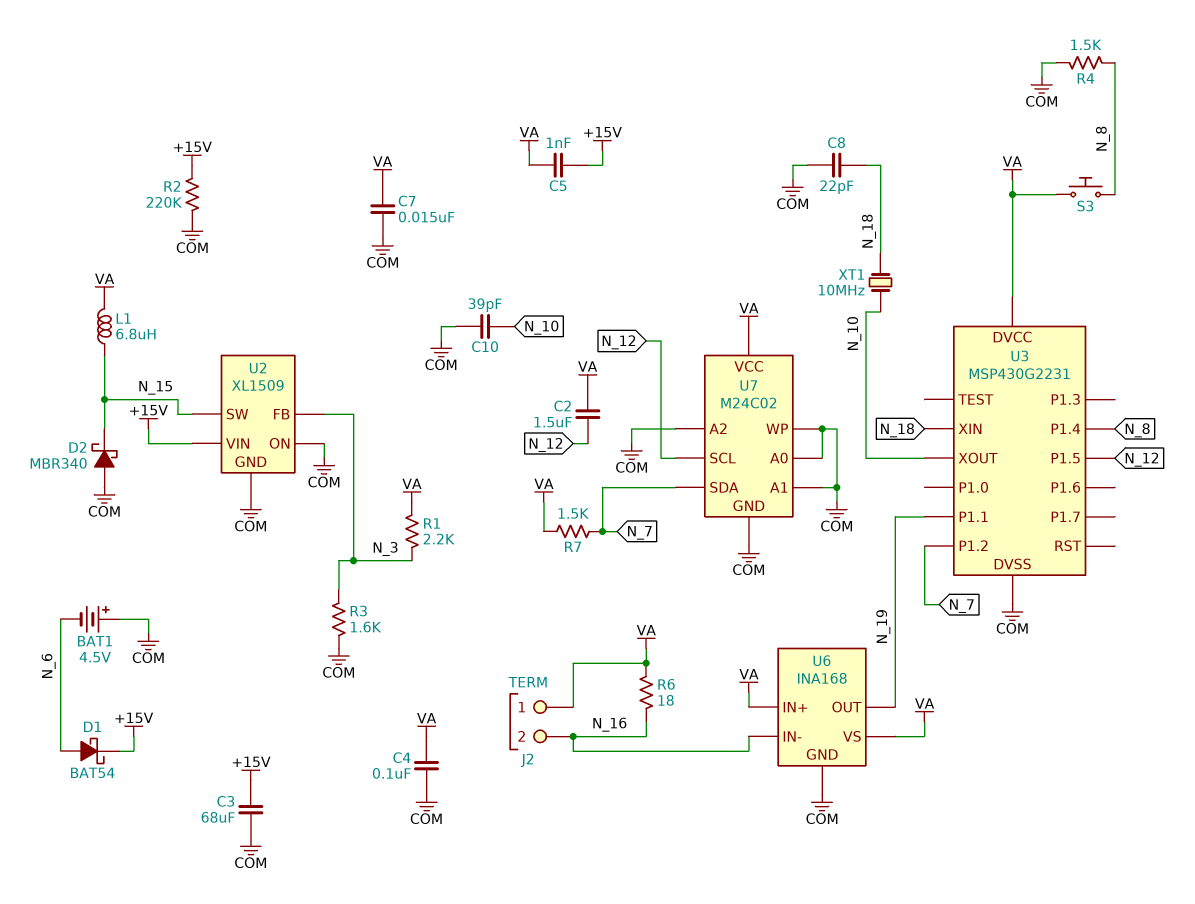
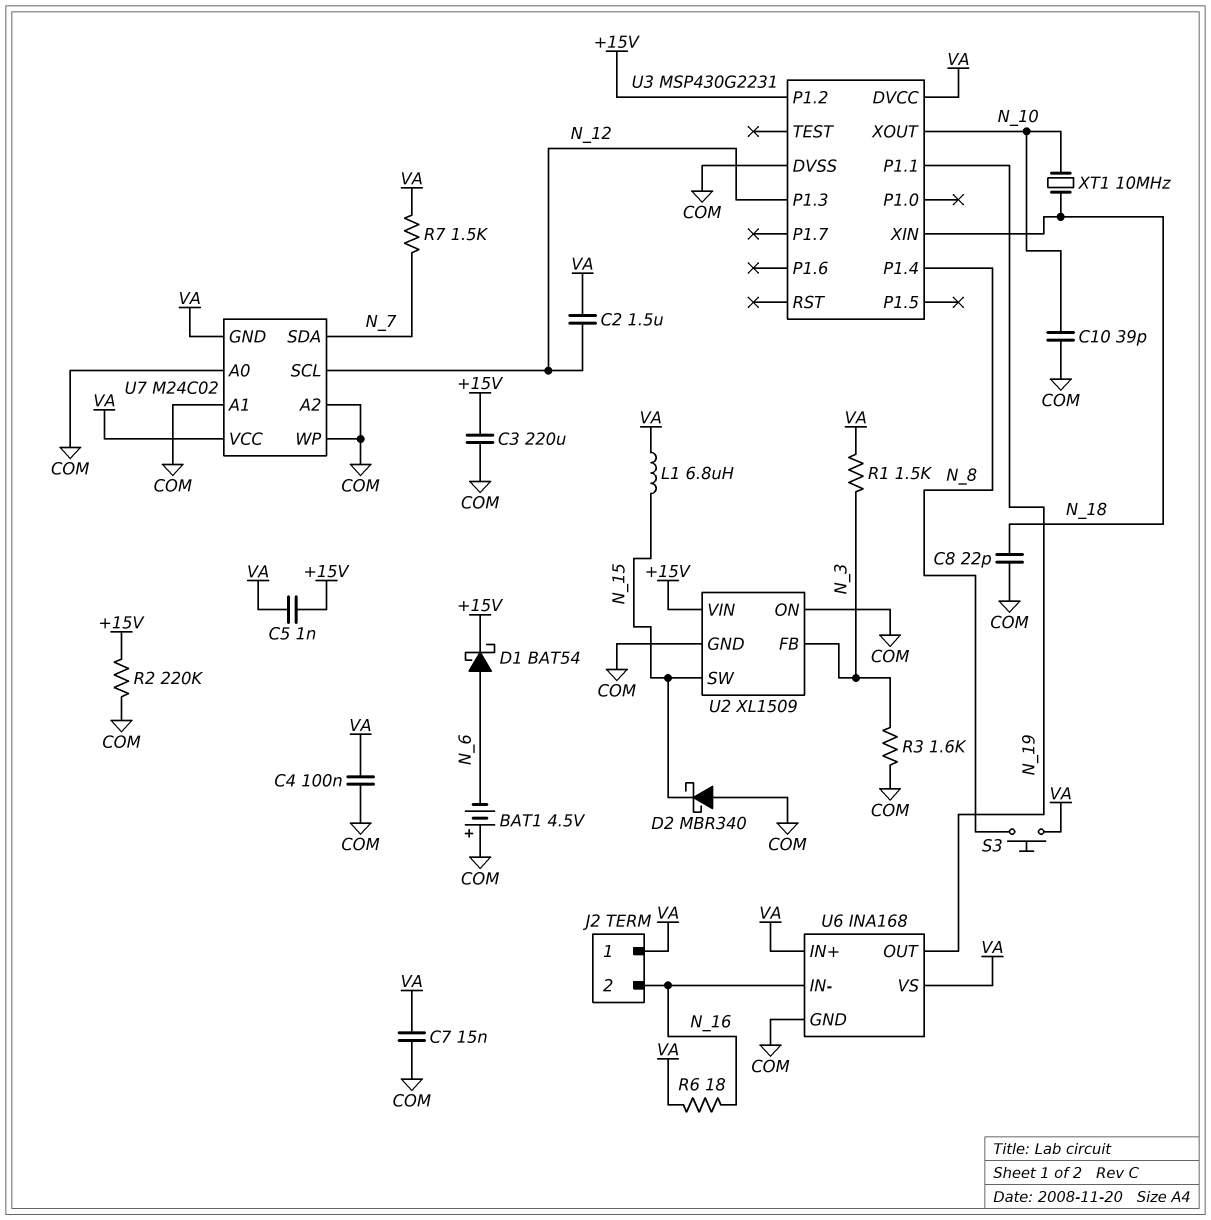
C3: 68uF (+15V, COM) -> 220uF (+15V, COM)
R1: 2.2k (N_3, VA) -> 1.5k (N_3, VA)
R4: 1.5k (COM, N_8) -> none
U3 pin P1.2: N_7 -> +15V
U3 pin P1.3: none -> N_12
U3 pin P1.5: N_12 -> none
U7 pin GND: COM -> VA

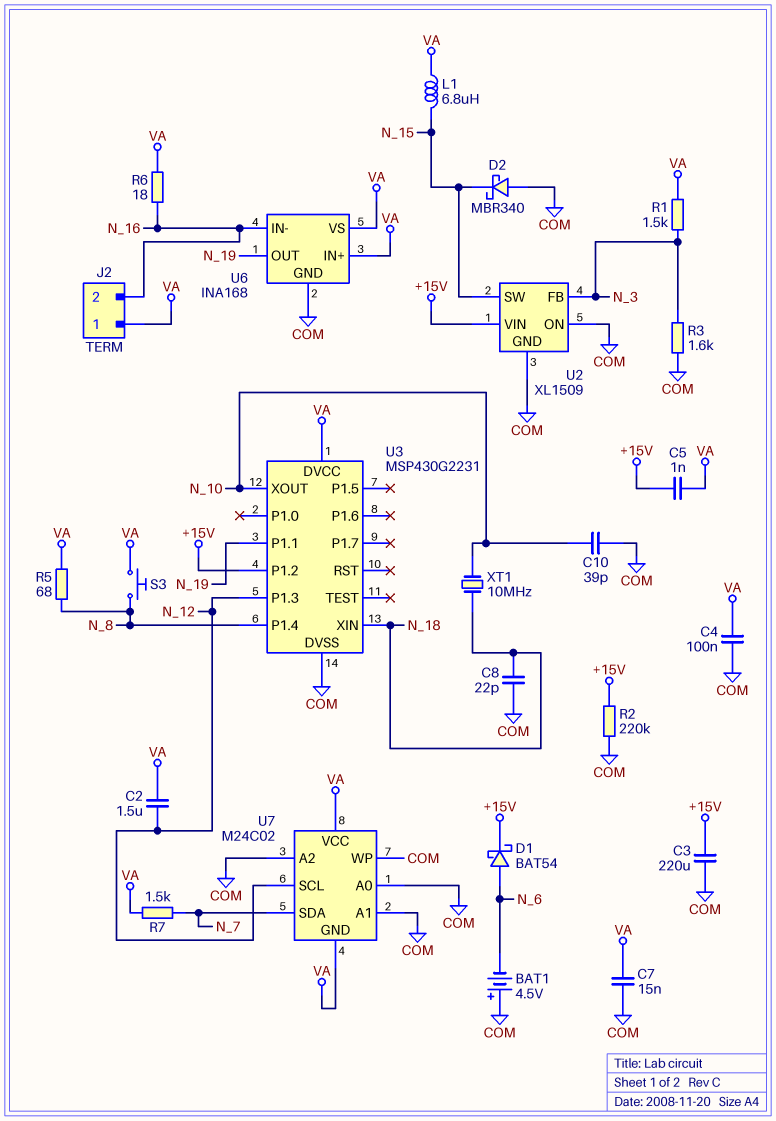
R5: none -> 68 (N_8, VA)

